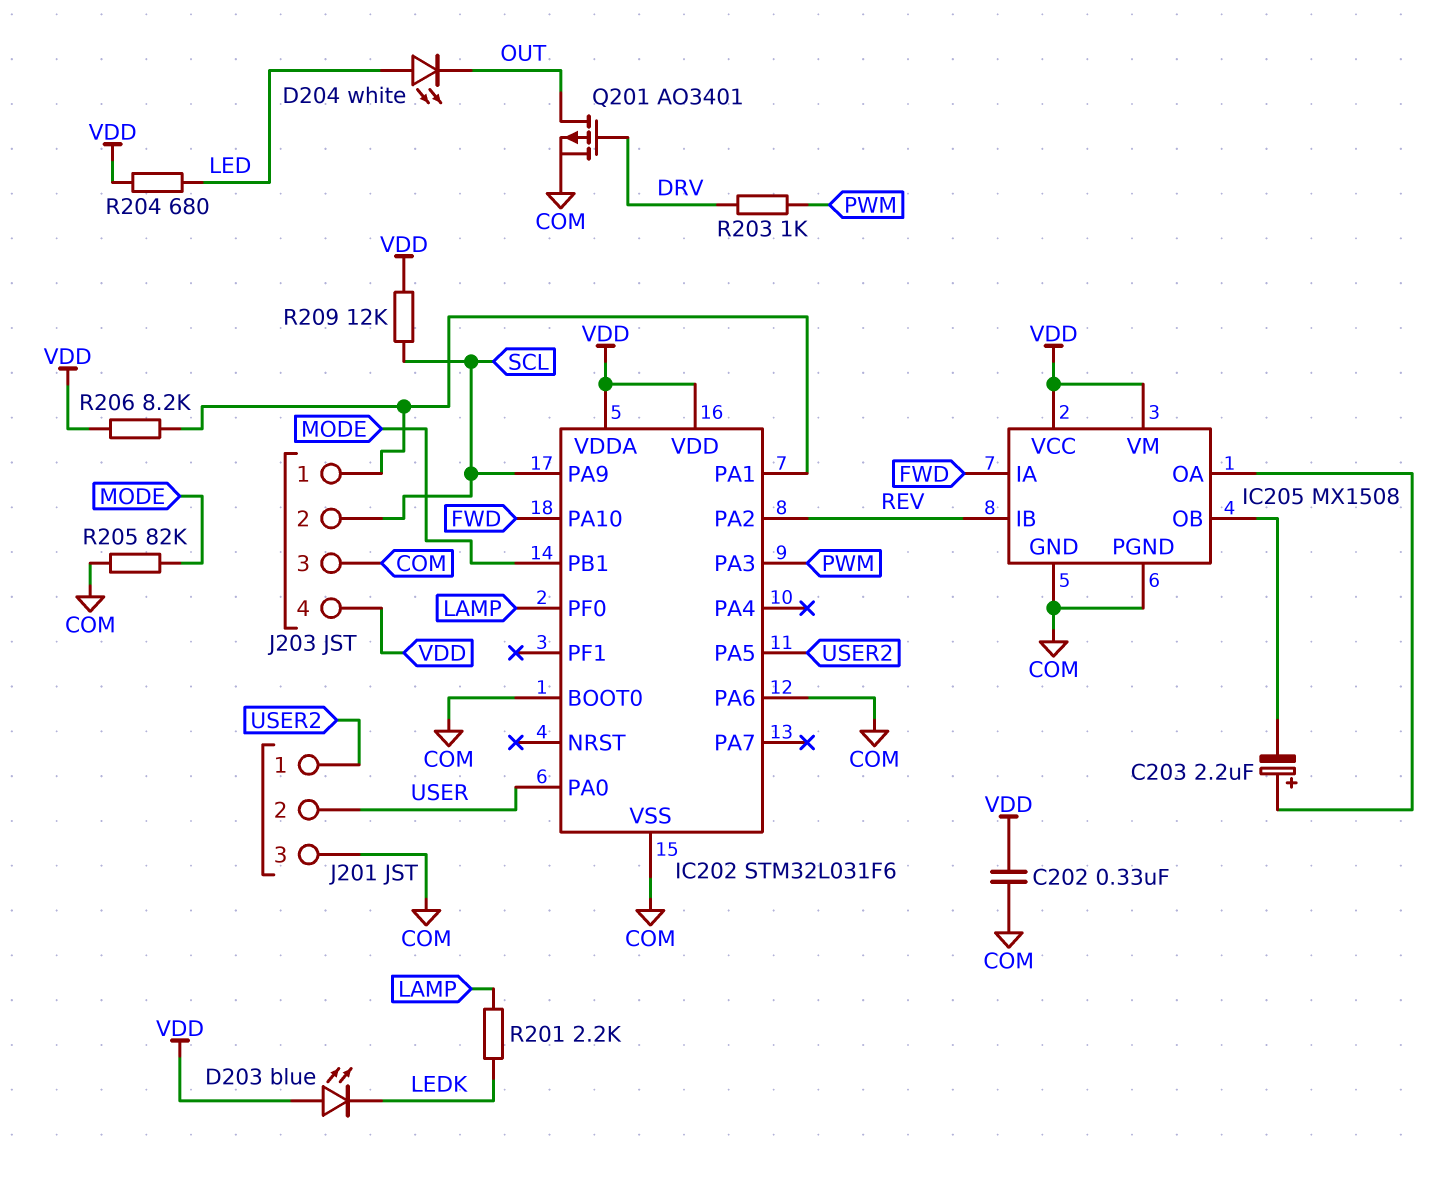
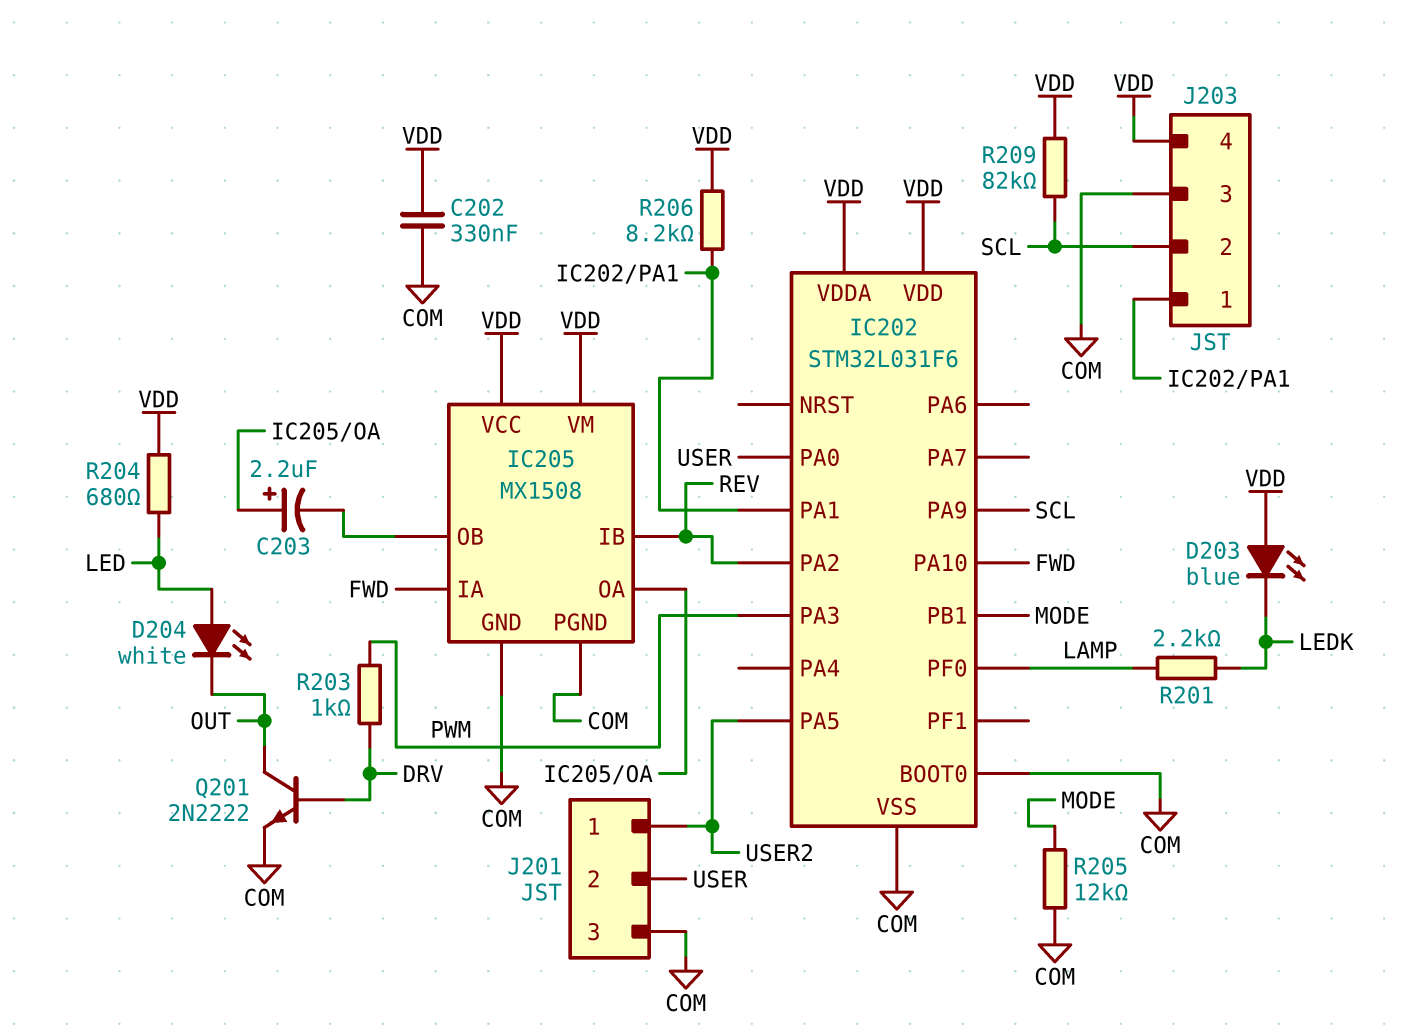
IC202 pin PA6: COM -> none
Q201: PMOS AO3401 (G DRV, D OUT, S COM) -> NPN 2N2222 (B DRV, C OUT, E COM)
R205: 82k (COM, MODE) -> 12k (COM, MODE)
R209: 12k (SCL, VDD) -> 82k (SCL, VDD)

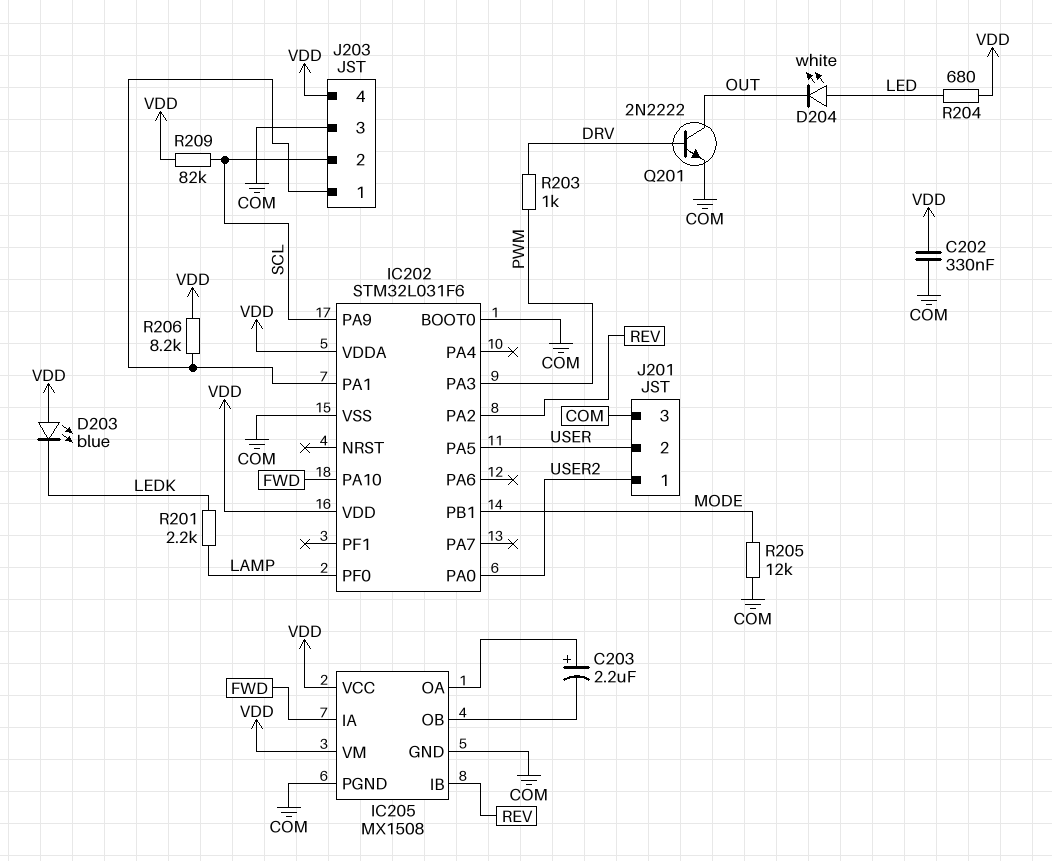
IC202 pin PA0: USER -> USER2
IC202 pin PA5: USER2 -> USER

